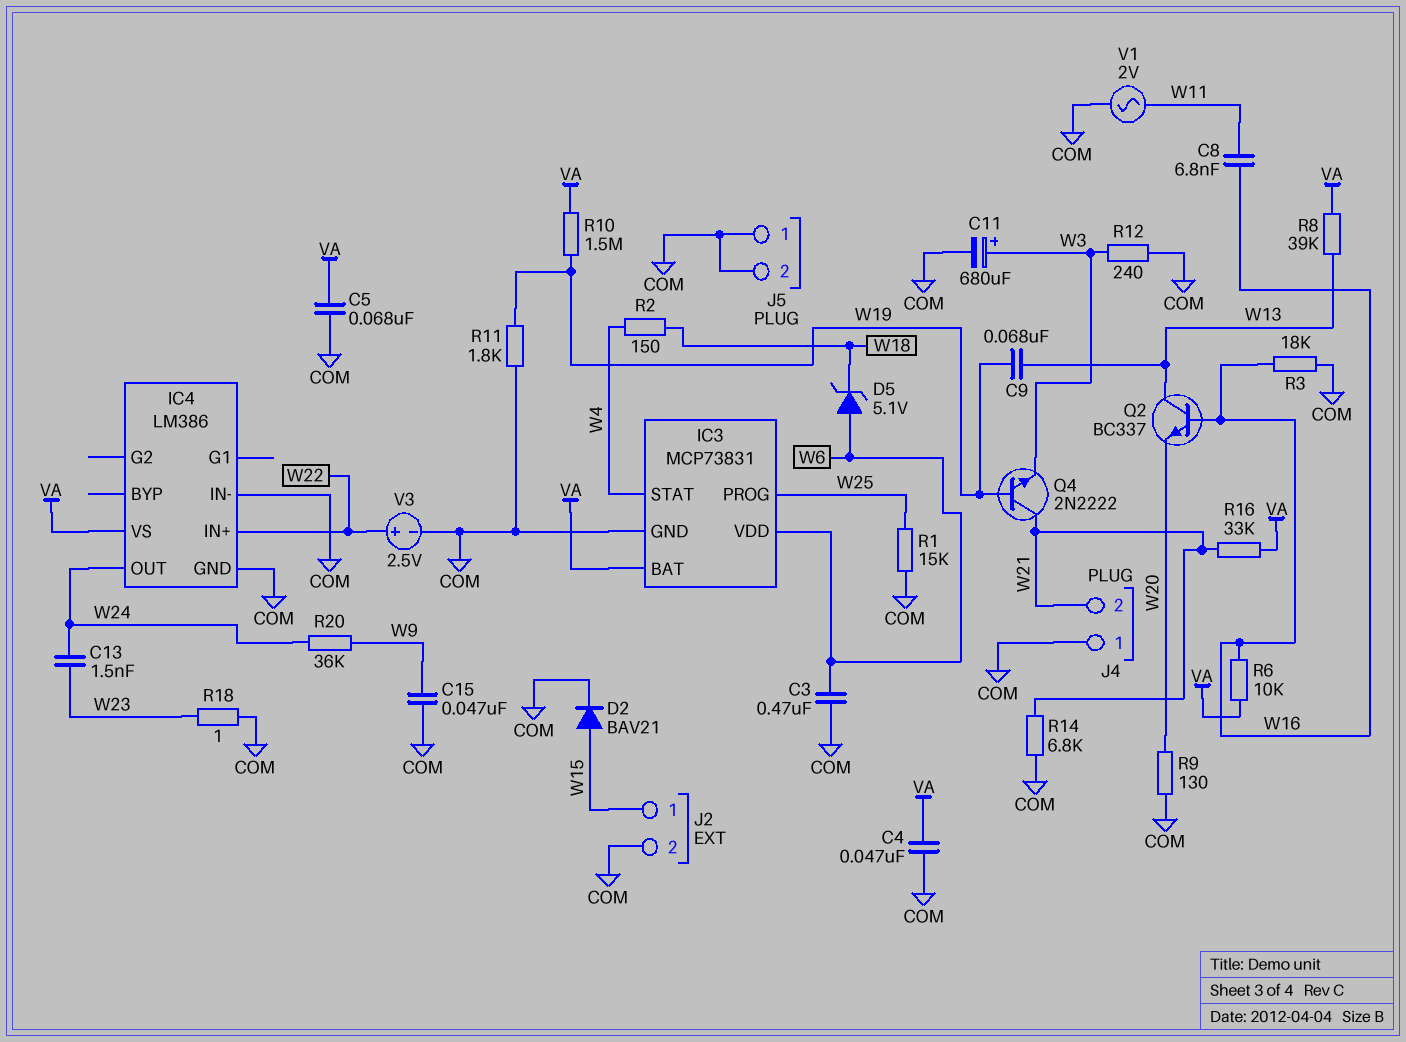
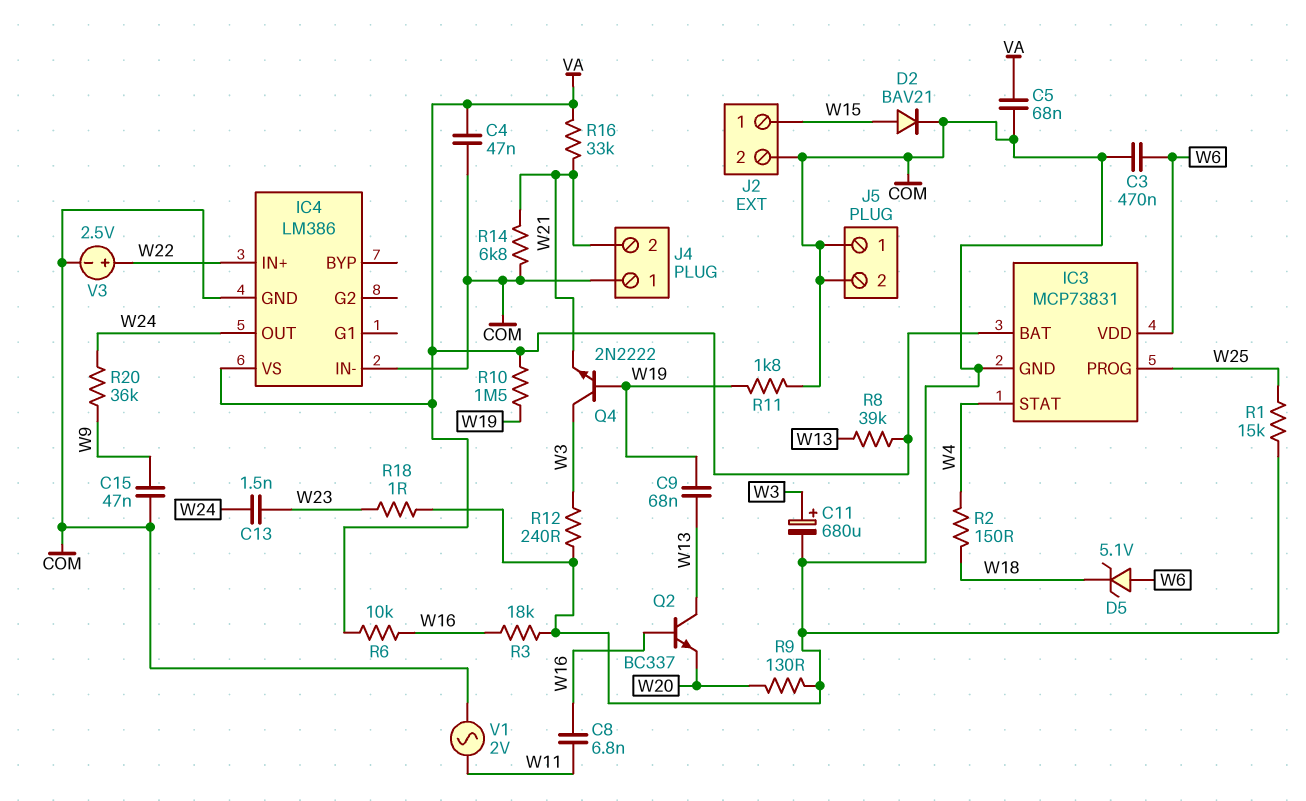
Q4: NPN 2N2222 (B W19, C W21, E W3) -> NPN 2N2222 (B W19, C W3, E W21)

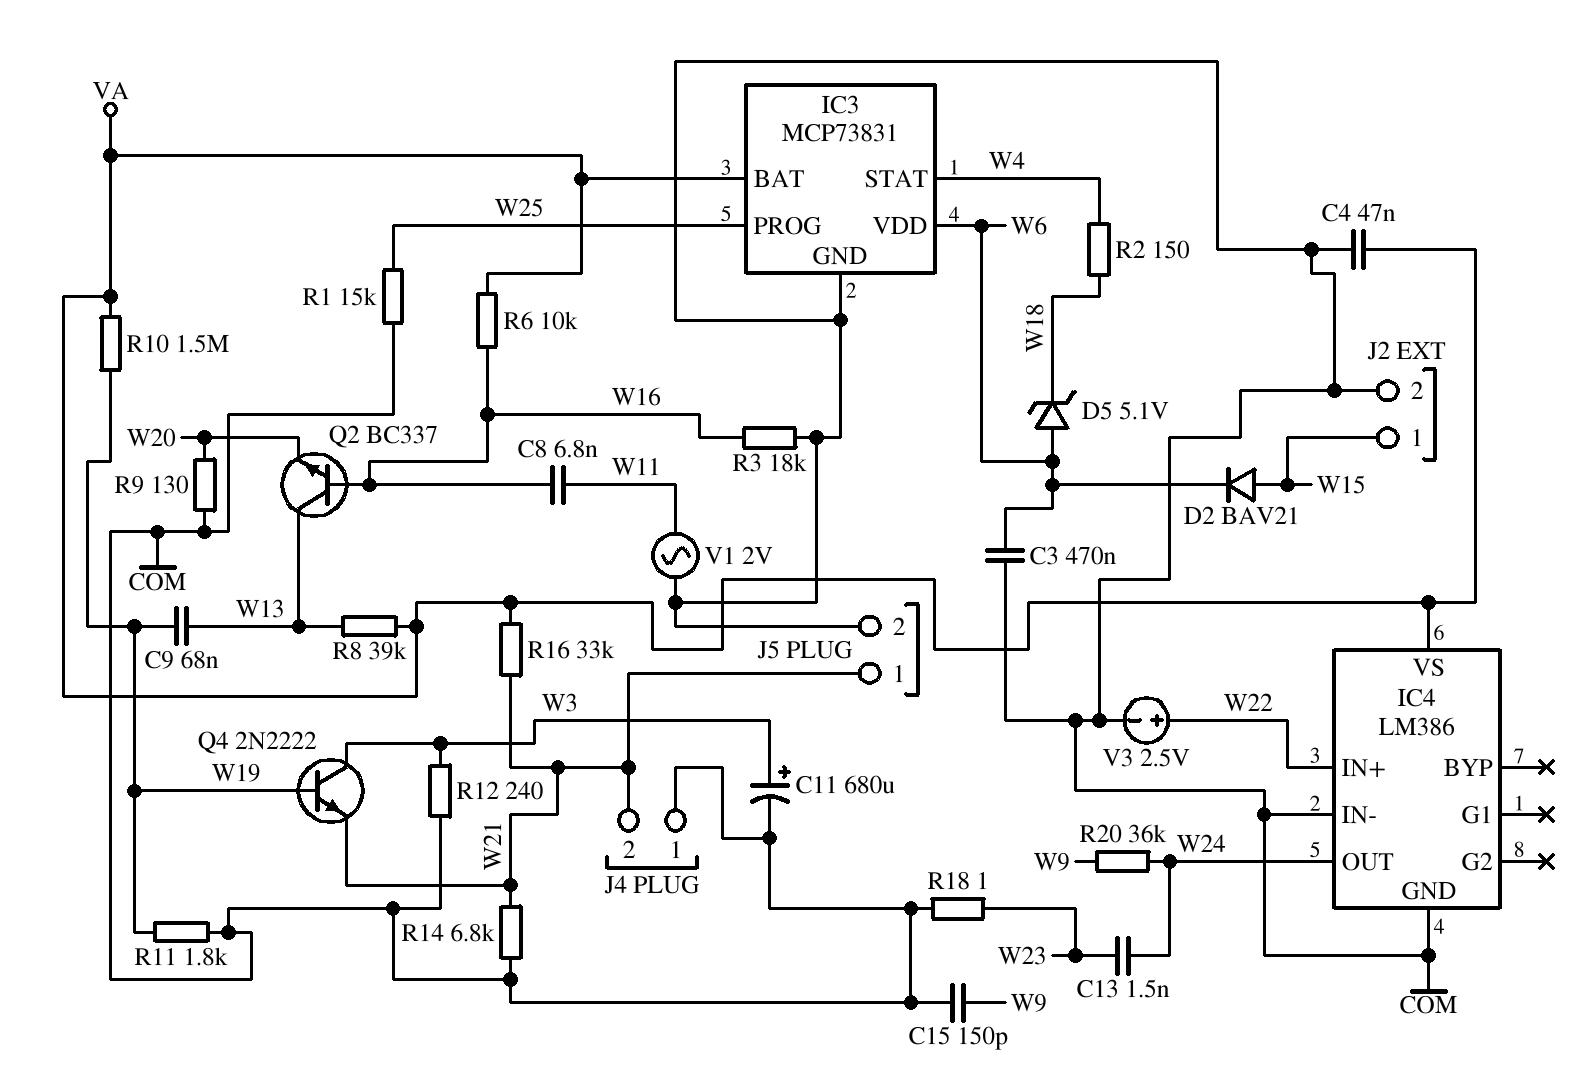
C5: 68nF (COM, VA) -> none
C15: 47nF (COM, W9) -> 150pF (COM, W9)
D2: diode BAV21 (A W15, K COM) -> diode BAV21 (A W15, K W6)
J5 pin 1: COM -> W21

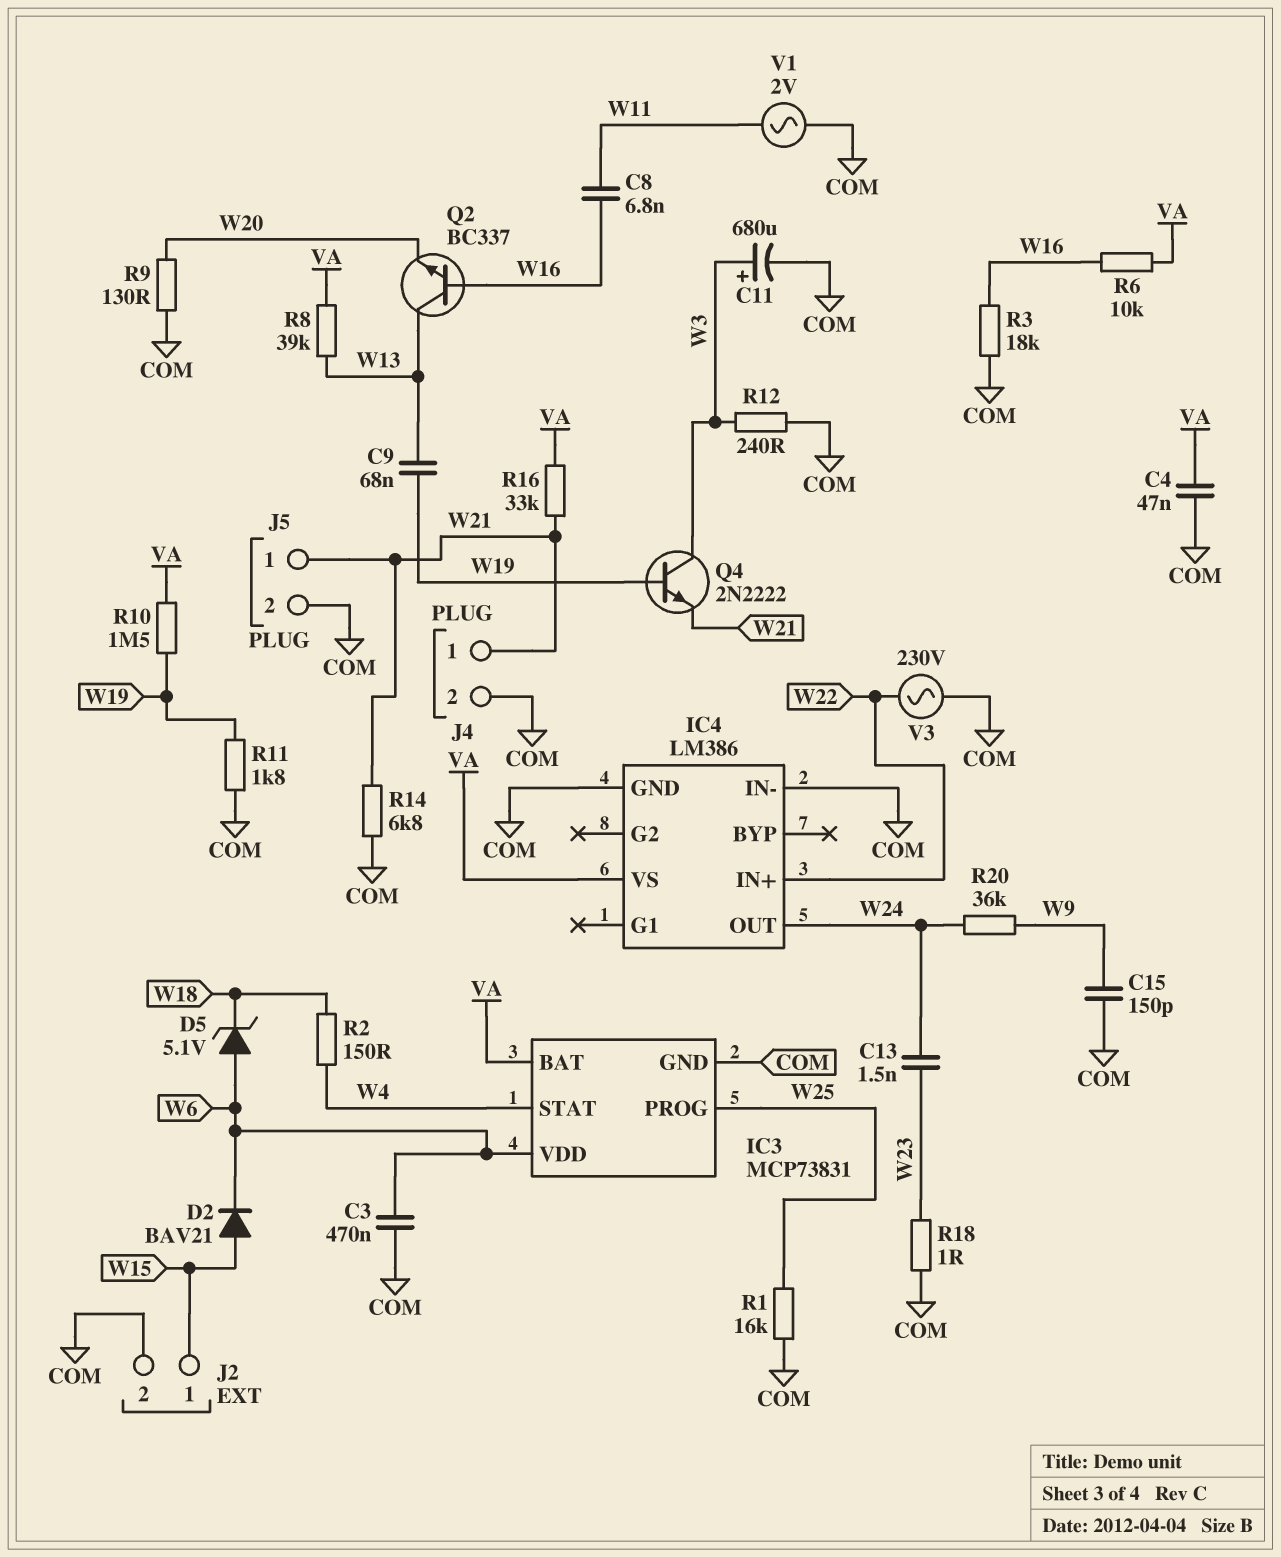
J4 pin 1: COM -> W21
J4 pin 2: W21 -> COM
R1: 15k (COM, W25) -> 16k (COM, W25)
V3: 2.5V (plus W22, minus COM) -> AC 230V (COM, W22)

